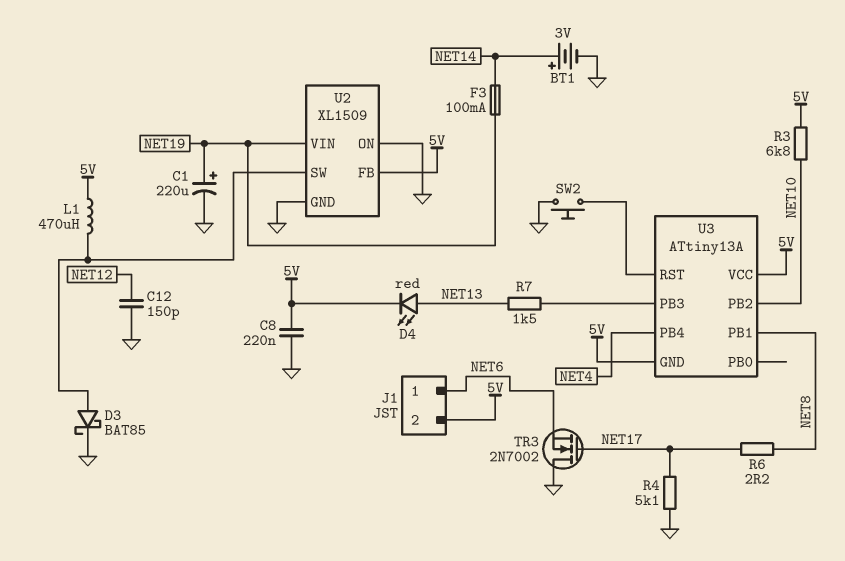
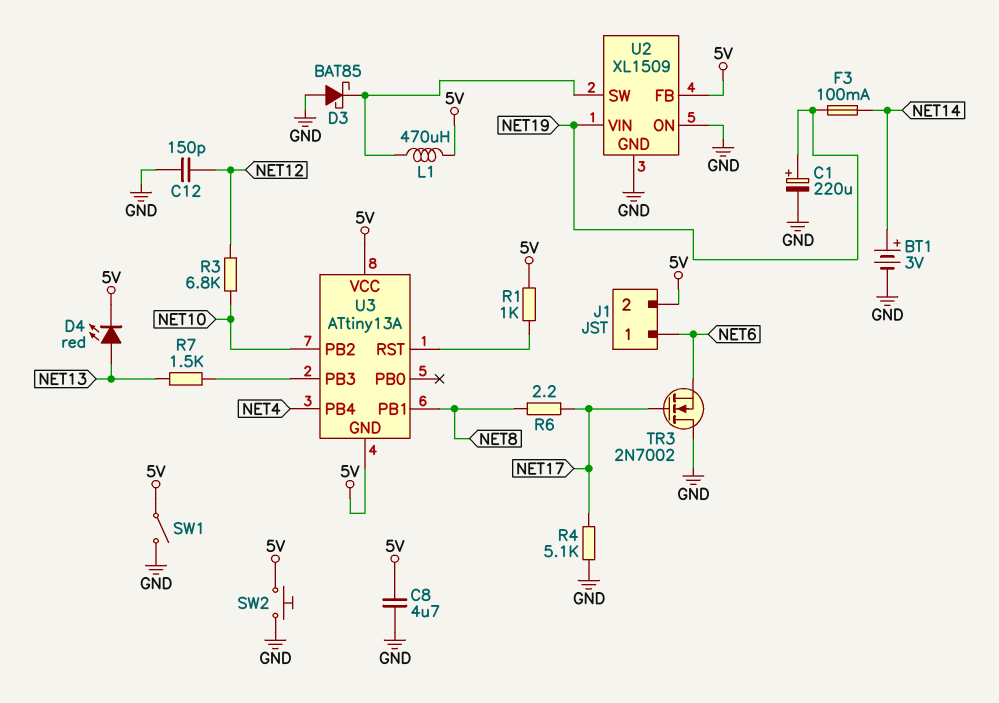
C8: 220nF (5V, GND) -> 4.7uF (5V, GND)
D3: schottky BAT85 (A U2/SW, K GND) -> schottky BAT85 (A GND, K U2/SW)
R1: none -> 1k (5V, U3/RST)
R3: 6.8k (5V, NET10) -> 6.8k (NET10, NET12)
SW1: none -> switch (5V, GND)
SW2: button (GND, U3/RST) -> button (5V, GND)

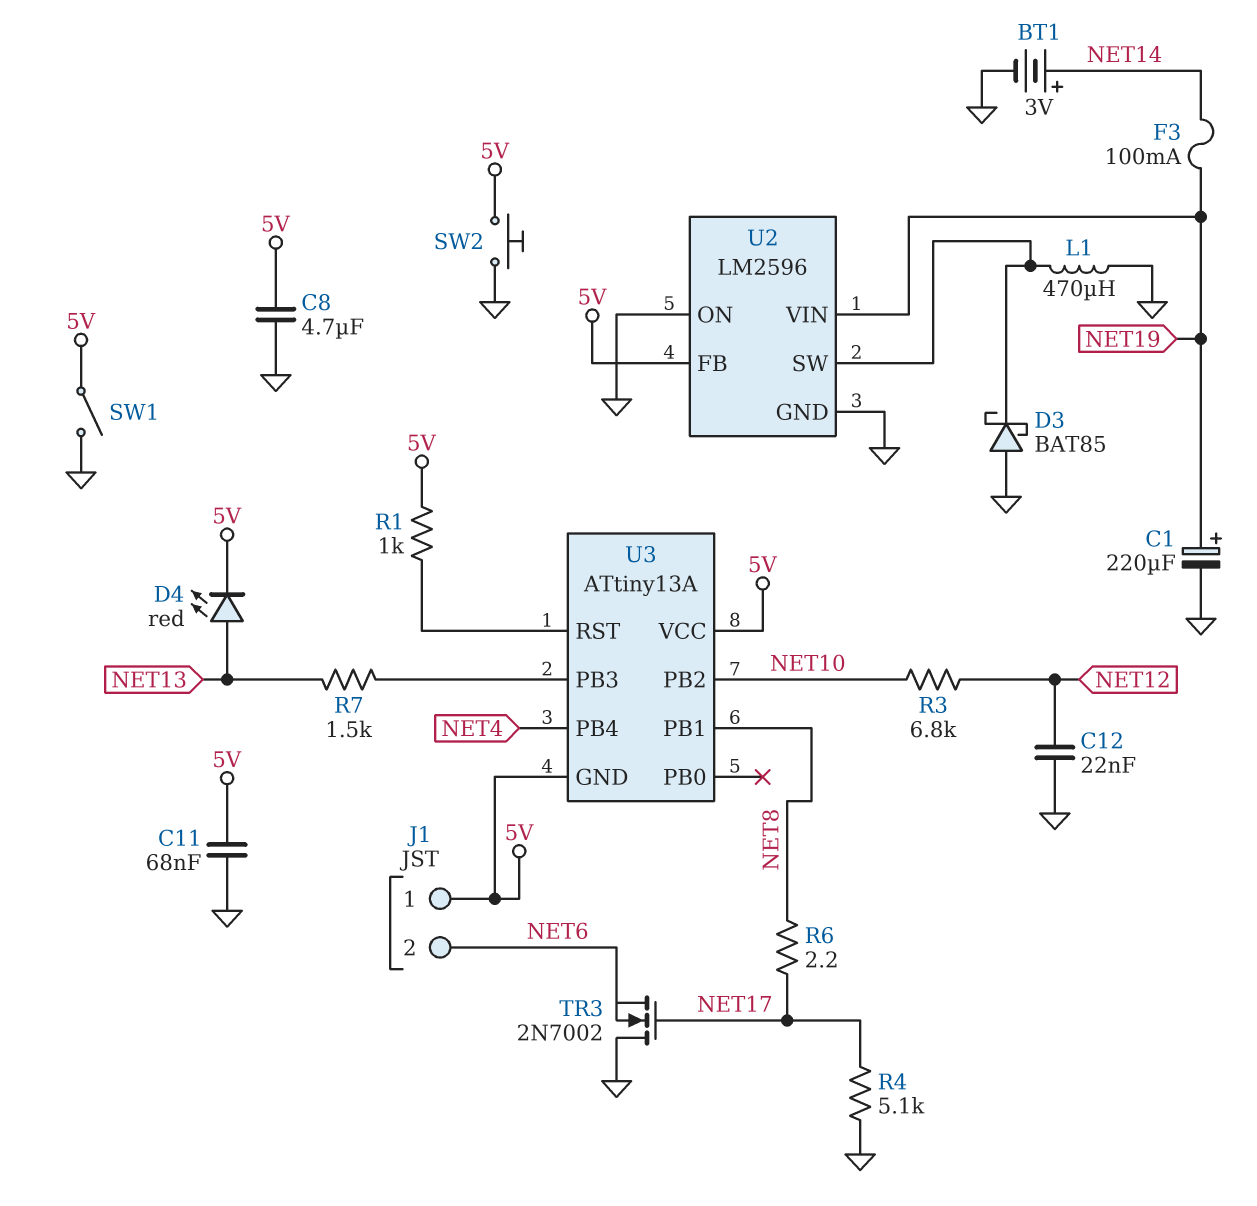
C11: none -> 68nF (5V, GND)
C12: 150pF (GND, NET12) -> 22nF (GND, NET12)
J1 pin 1: NET6 -> 5V
J1 pin 2: 5V -> NET6
L1: 470uH (5V, U2/SW) -> 470uH (GND, U2/SW)
U2: XL1509 -> LM2596

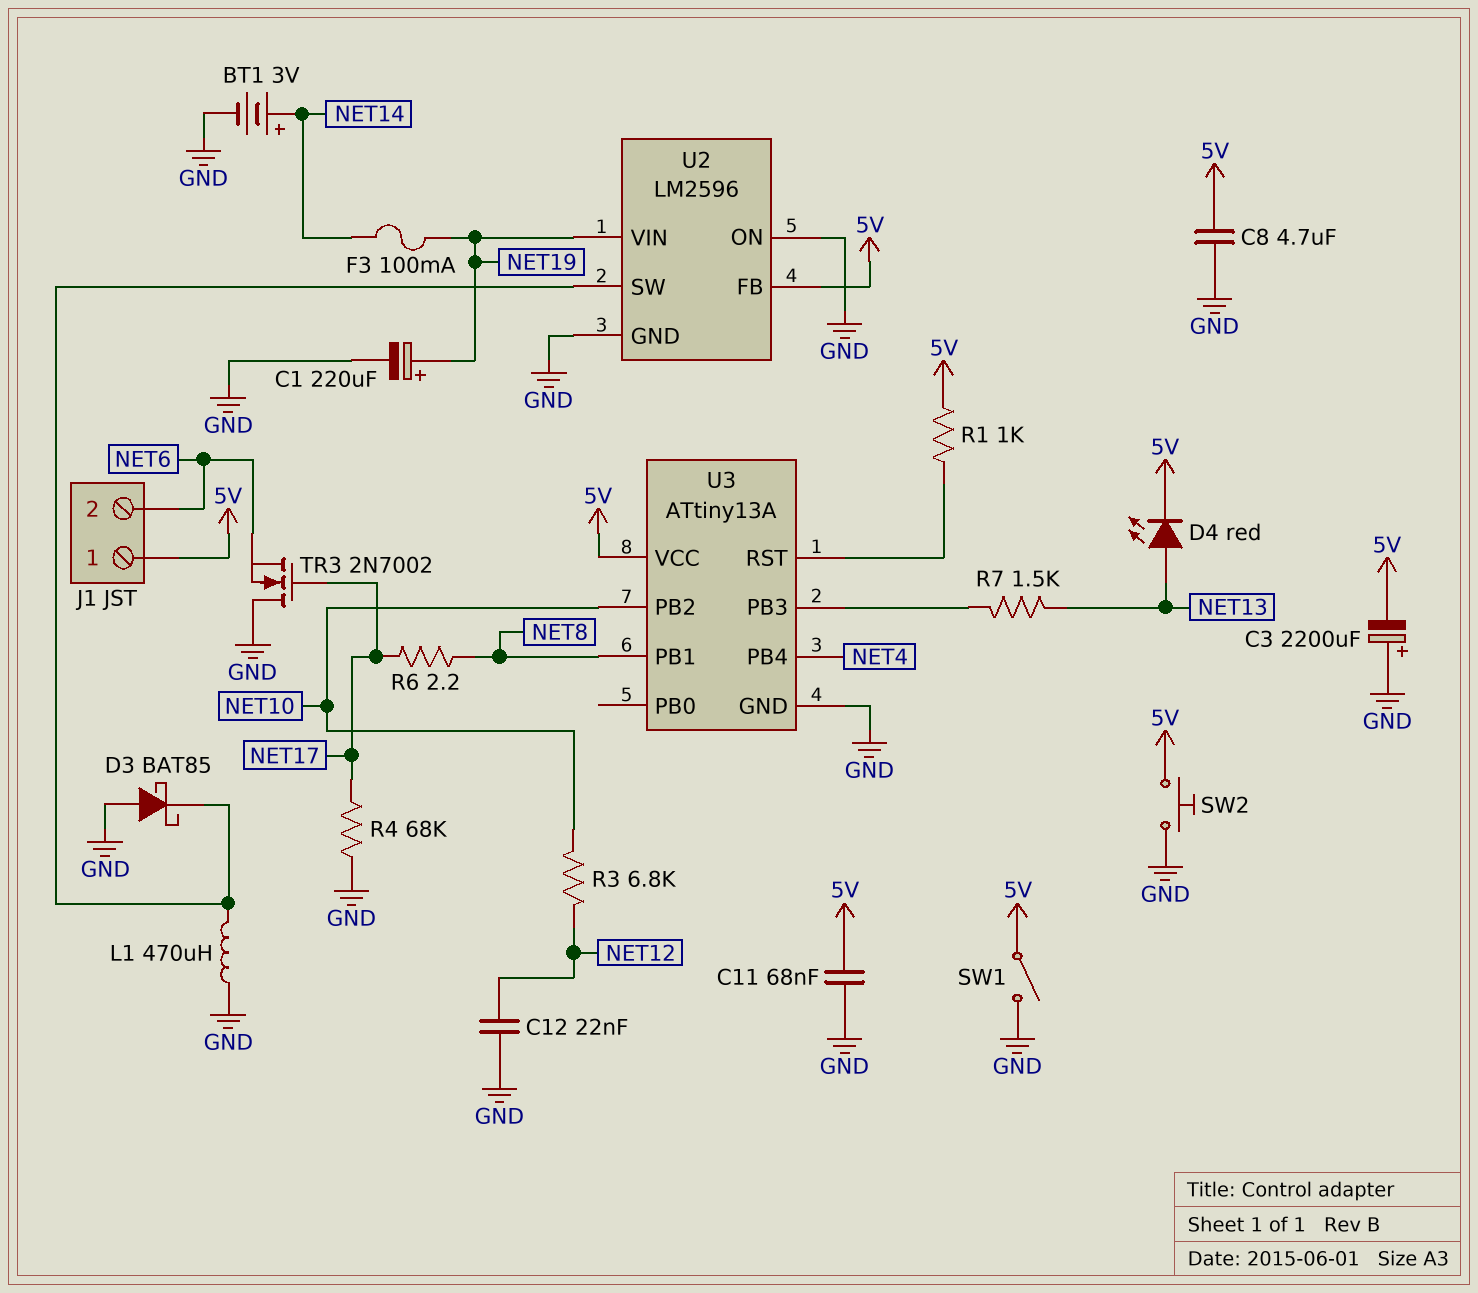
C3: none -> 2200uF (plus GND, minus 5V)
R4: 5.1k (GND, NET17) -> 68k (GND, NET17)
U3 pin GND: 5V -> GND

